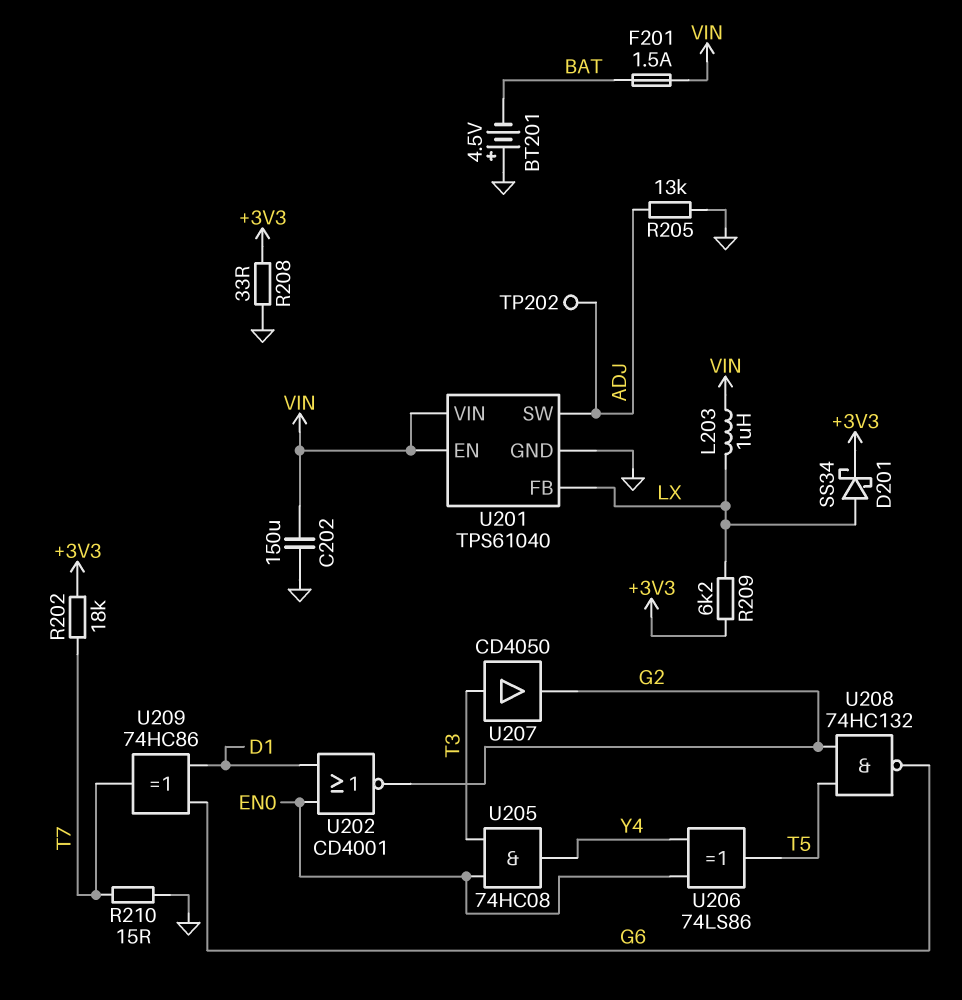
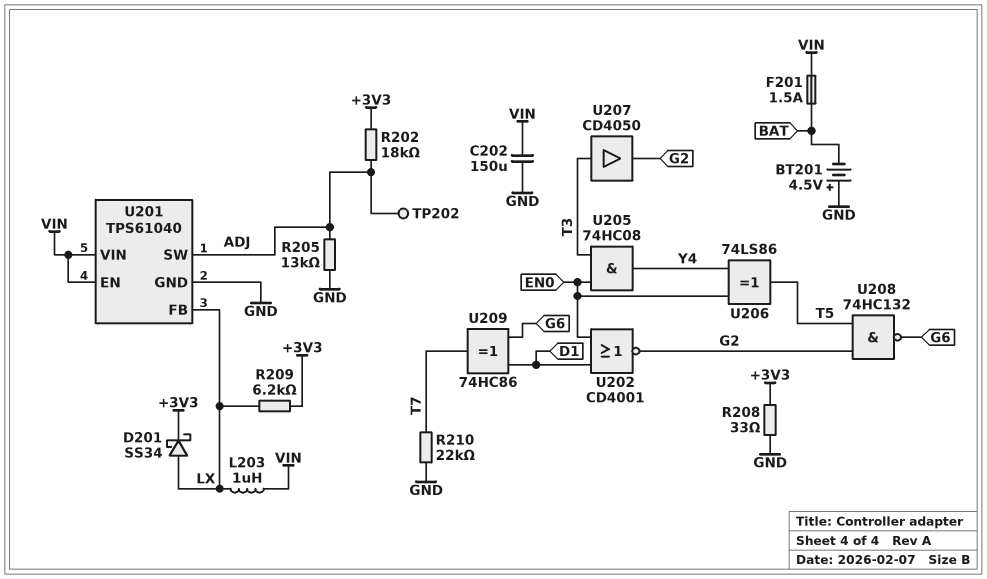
R202: 18k (+3V3, T7) -> 18k (+3V3, ADJ)
R210: 15 (GND, T7) -> 22k (GND, T7)

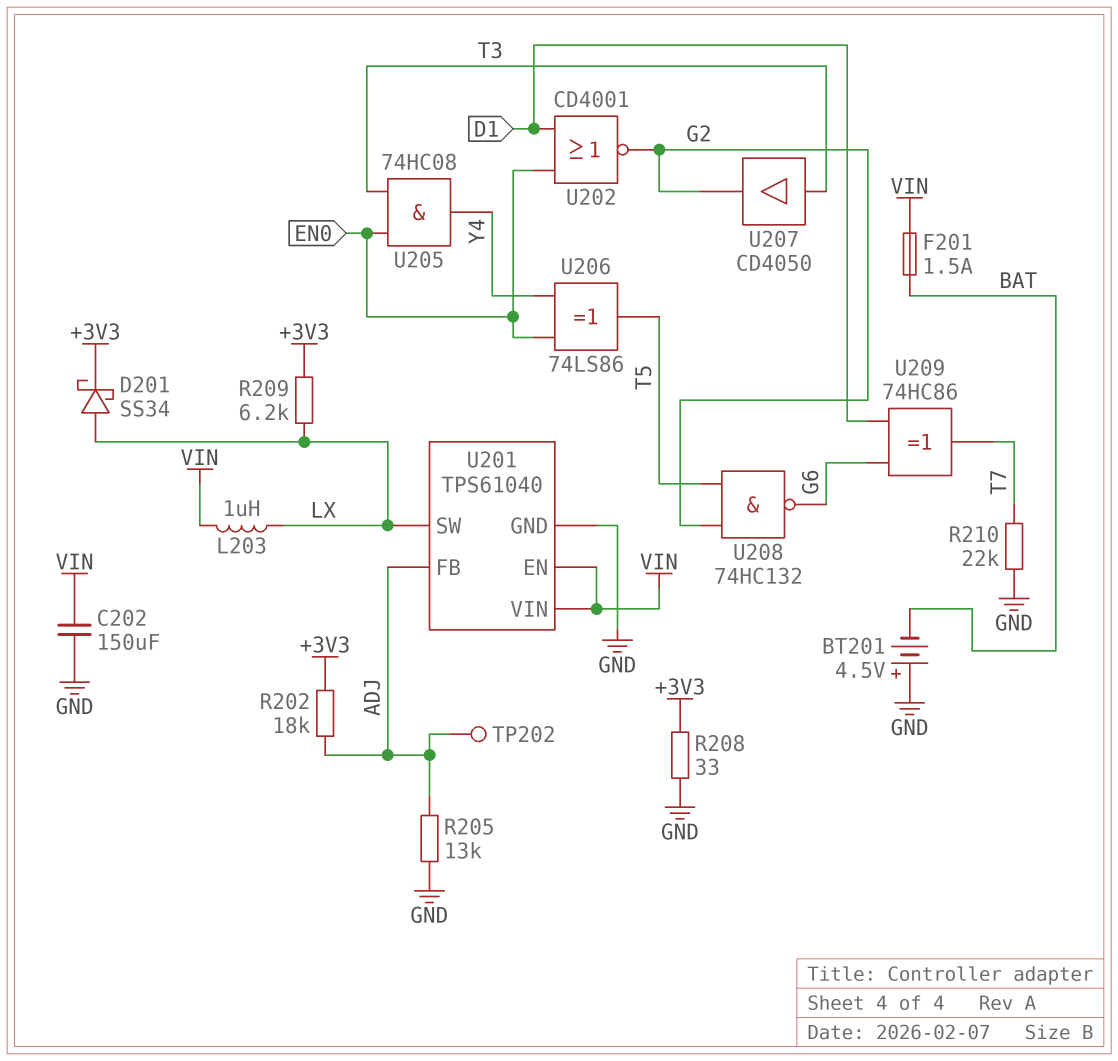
U201 pin FB: LX -> ADJ
U201 pin SW: ADJ -> LX

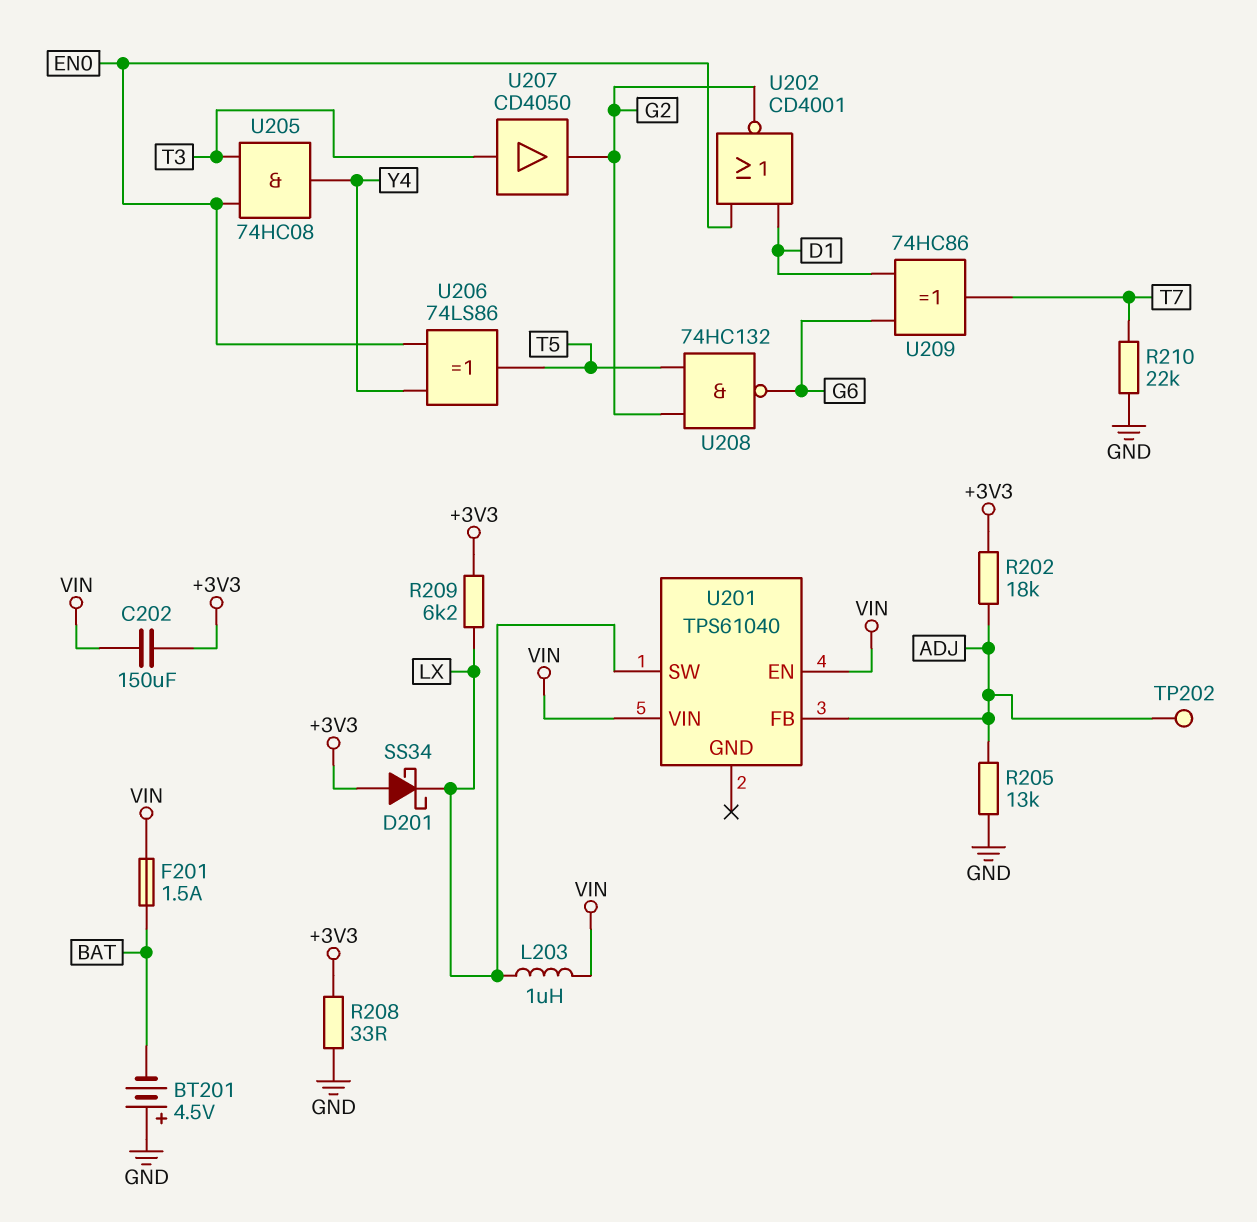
C202: 150uF (GND, VIN) -> 150uF (+3V3, VIN)
D201: schottky SS34 (A LX, K +3V3) -> schottky SS34 (A +3V3, K LX)
U201 pin GND: GND -> none

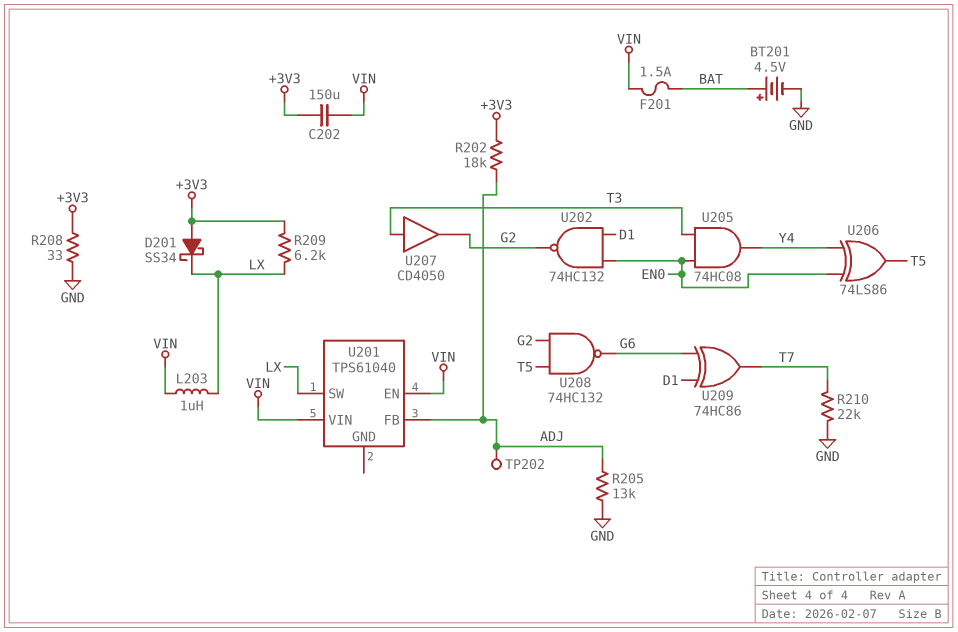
BT201: 4.5V (plus GND, minus BAT) -> 4.5V (plus BAT, minus GND)
U202: NOR CD4001 (in D1, in EN0, out G2) -> NAND 74HC132 (in D1, in EN0, out G2)

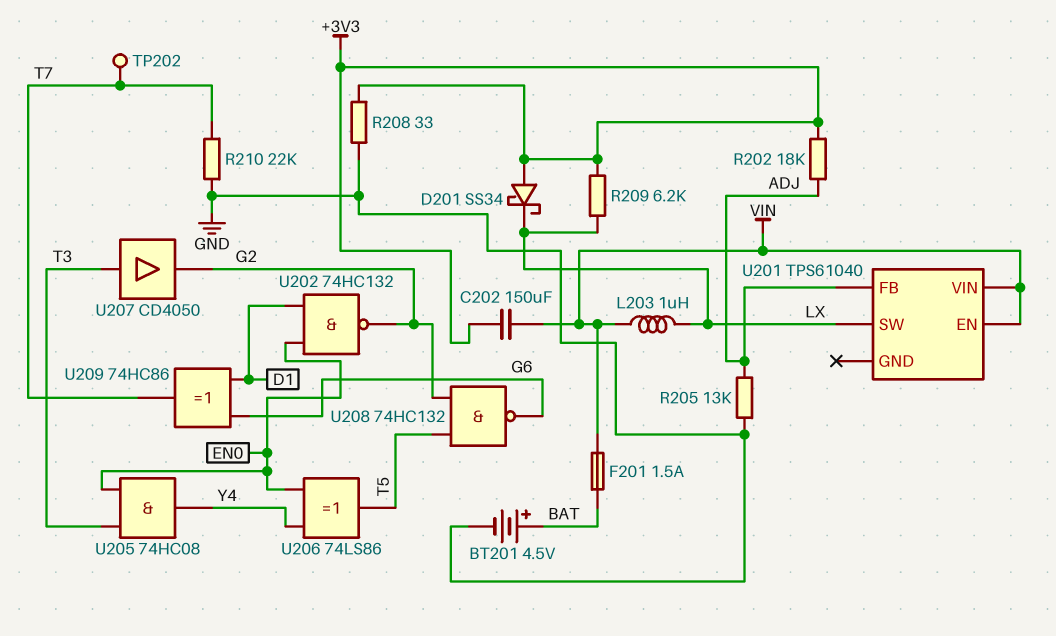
TP202: test point (ADJ) -> test point (T7)

